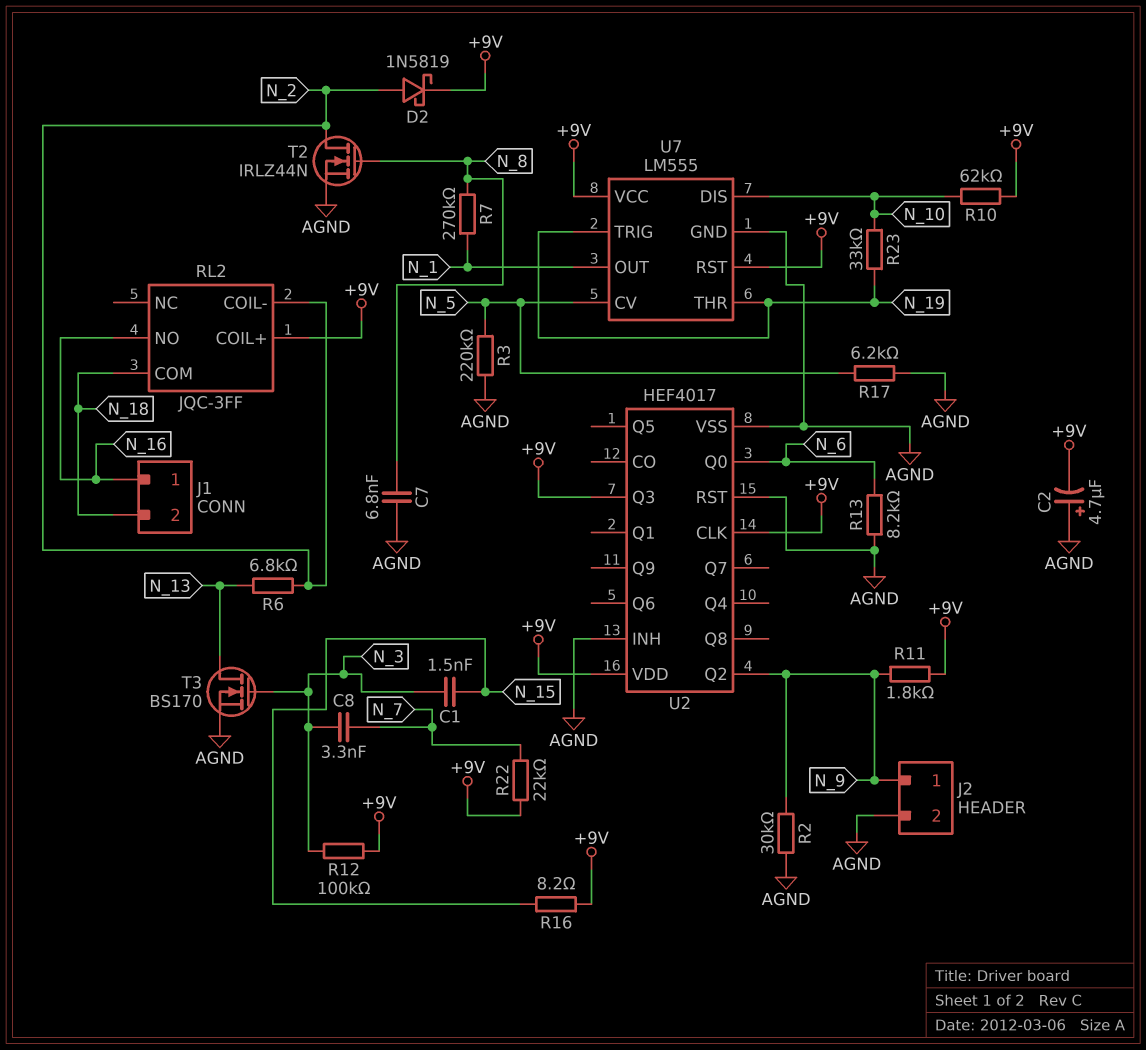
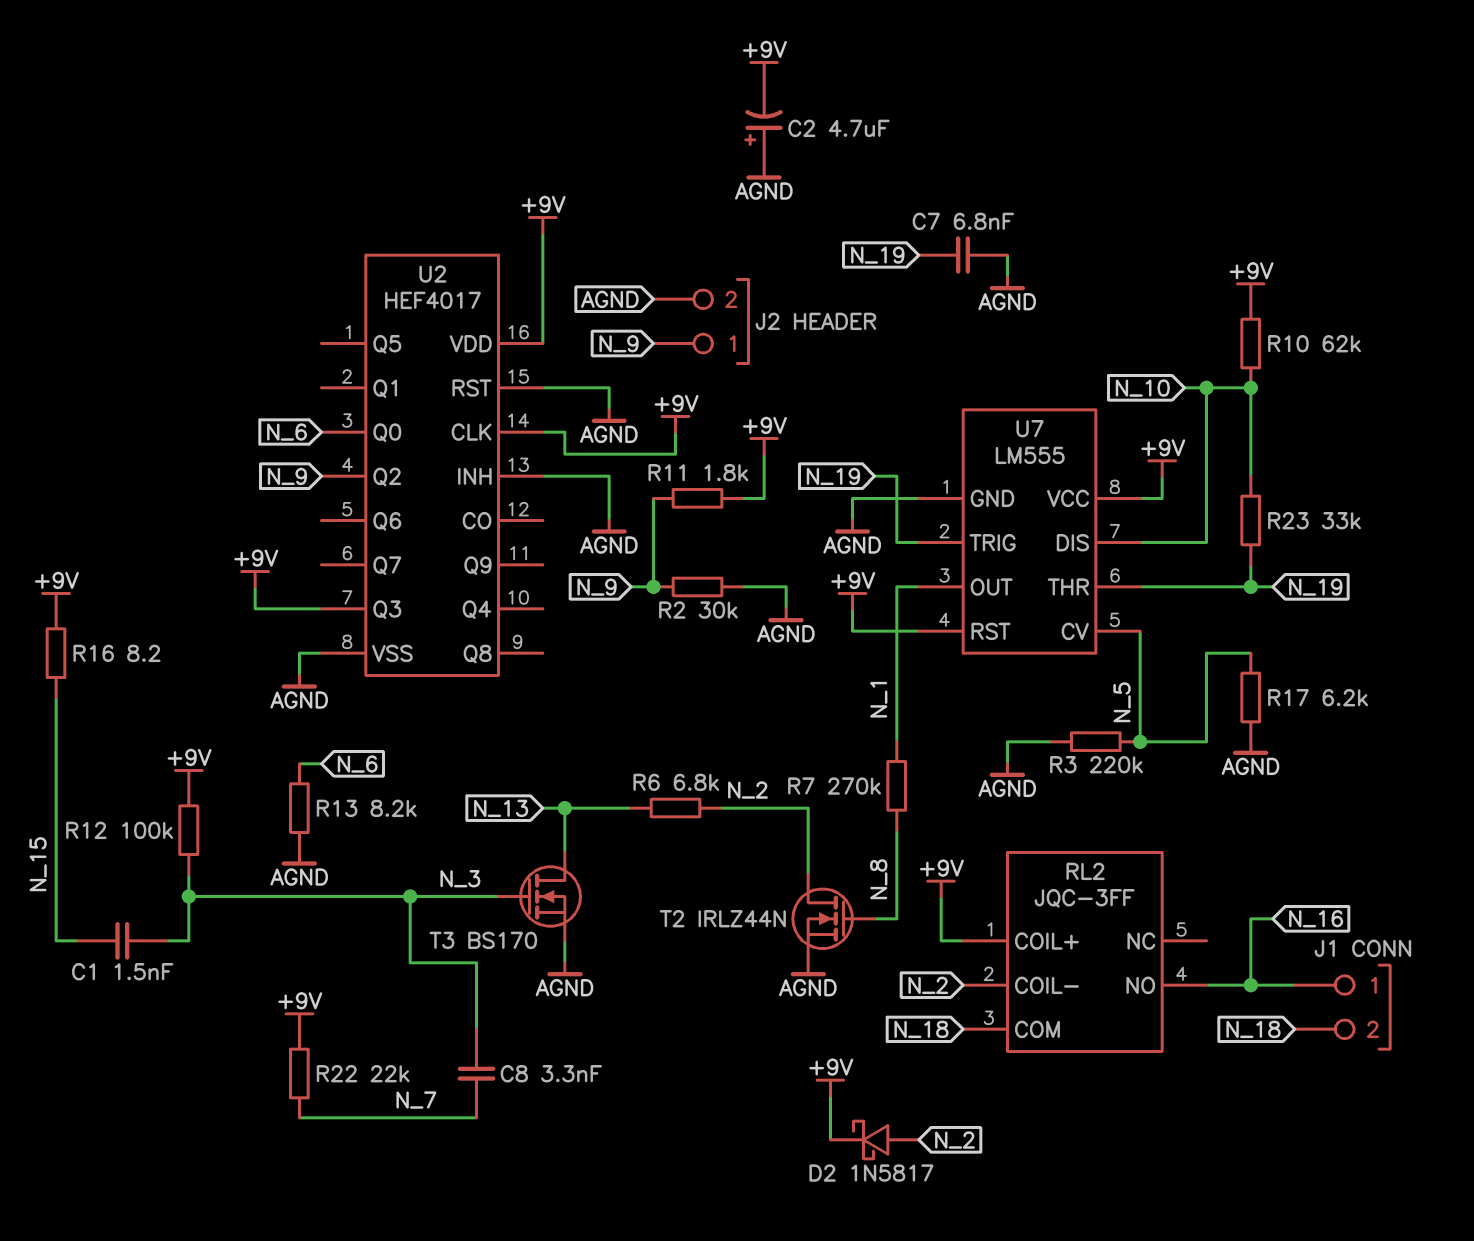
C7: 6.8nF (AGND, N_8) -> 6.8nF (AGND, N_19)
D2: schottky 1N5819 (A N_2, K +9V) -> schottky 1N5817 (A N_2, K +9V)

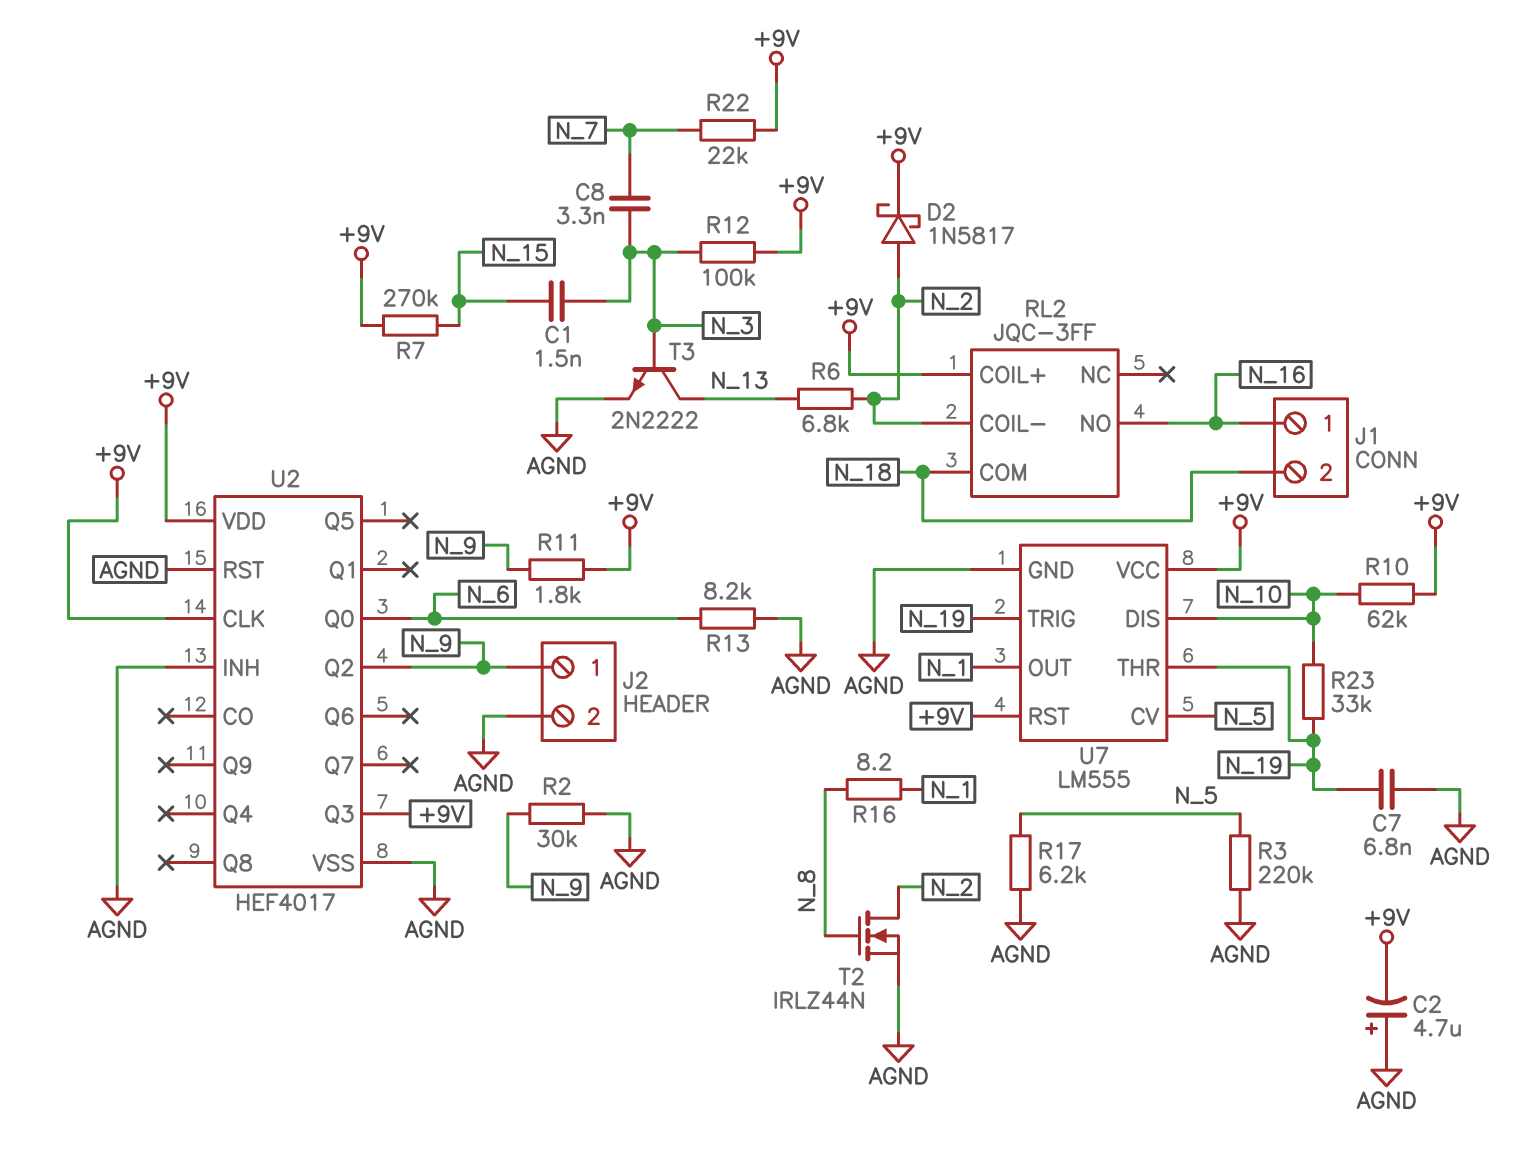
R7: 270k (N_1, N_8) -> 270k (+9V, N_15)
R16: 8.2 (+9V, N_15) -> 8.2 (N_1, N_8)
T3: NMOS BS170 (G N_3, D N_13, S AGND) -> NPN 2N2222 (B N_3, C N_13, E AGND)

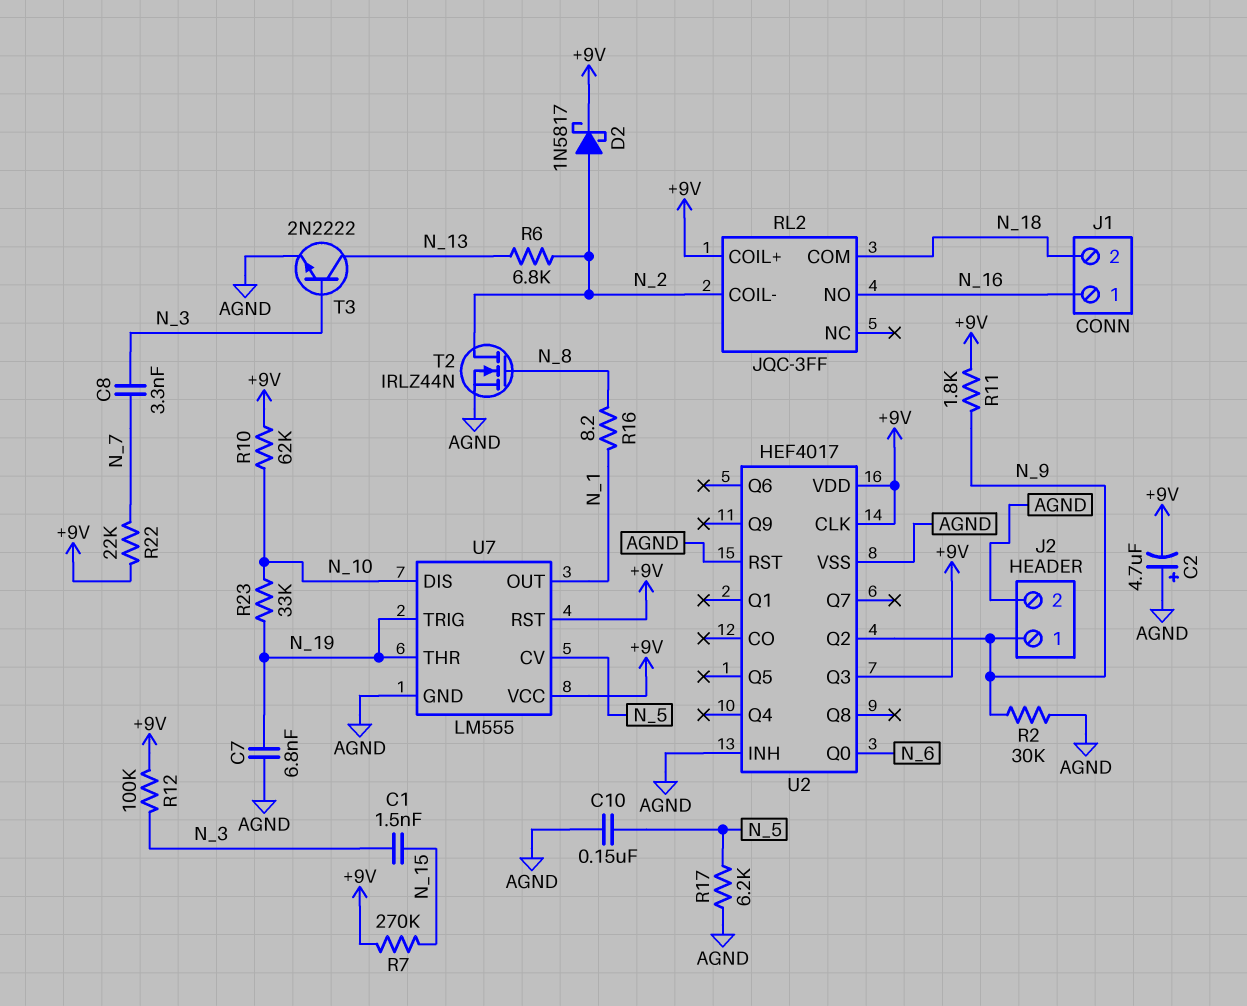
C10: none -> 150nF (AGND, N_5)
R3: 220k (AGND, N_5) -> none
R13: 8.2k (AGND, N_6) -> none

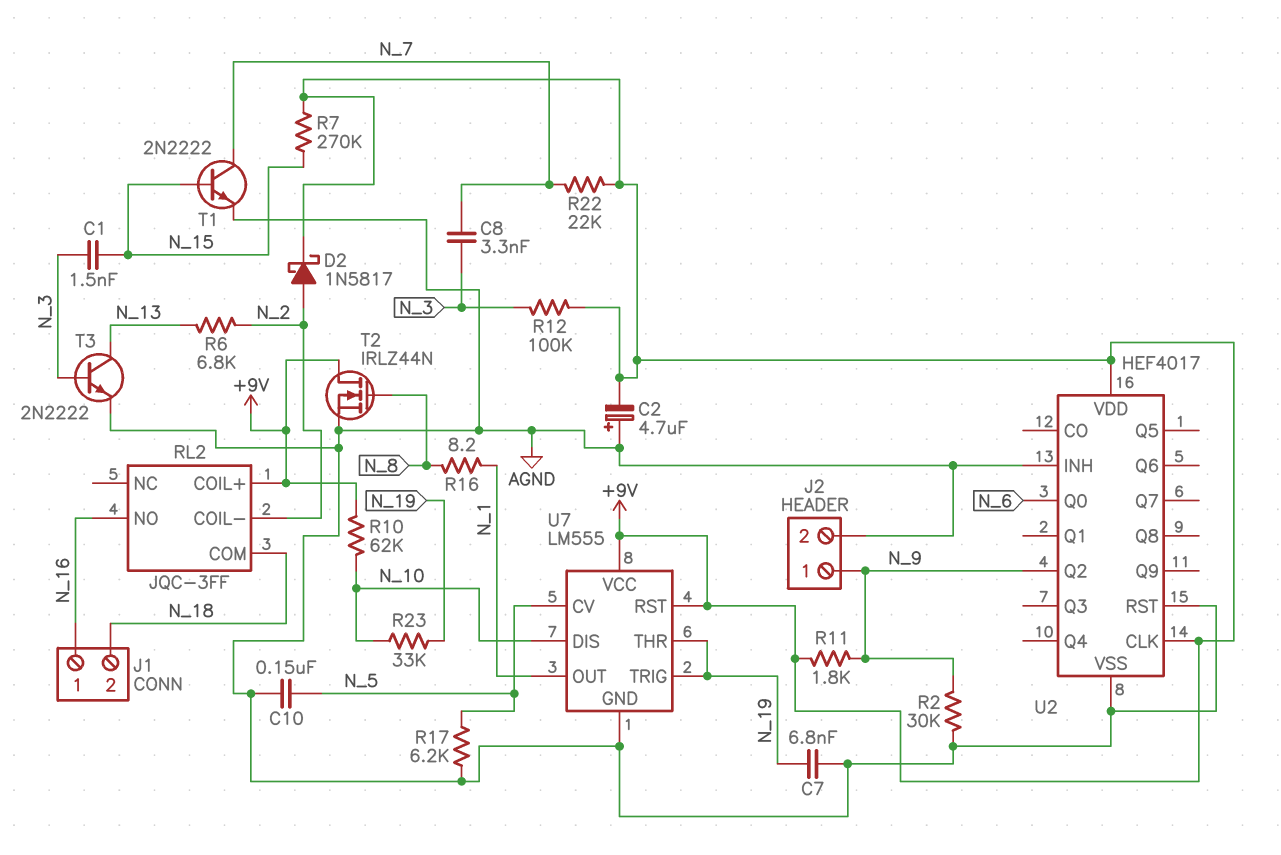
T1: none -> NPN 2N2222 (B N_15, C N_7, E AGND)
T2: NMOS IRLZ44N (G N_8, D N_2, S AGND) -> NMOS IRLZ44N (G N_8, D +9V, S AGND)
U2 pin Q3: +9V -> none

